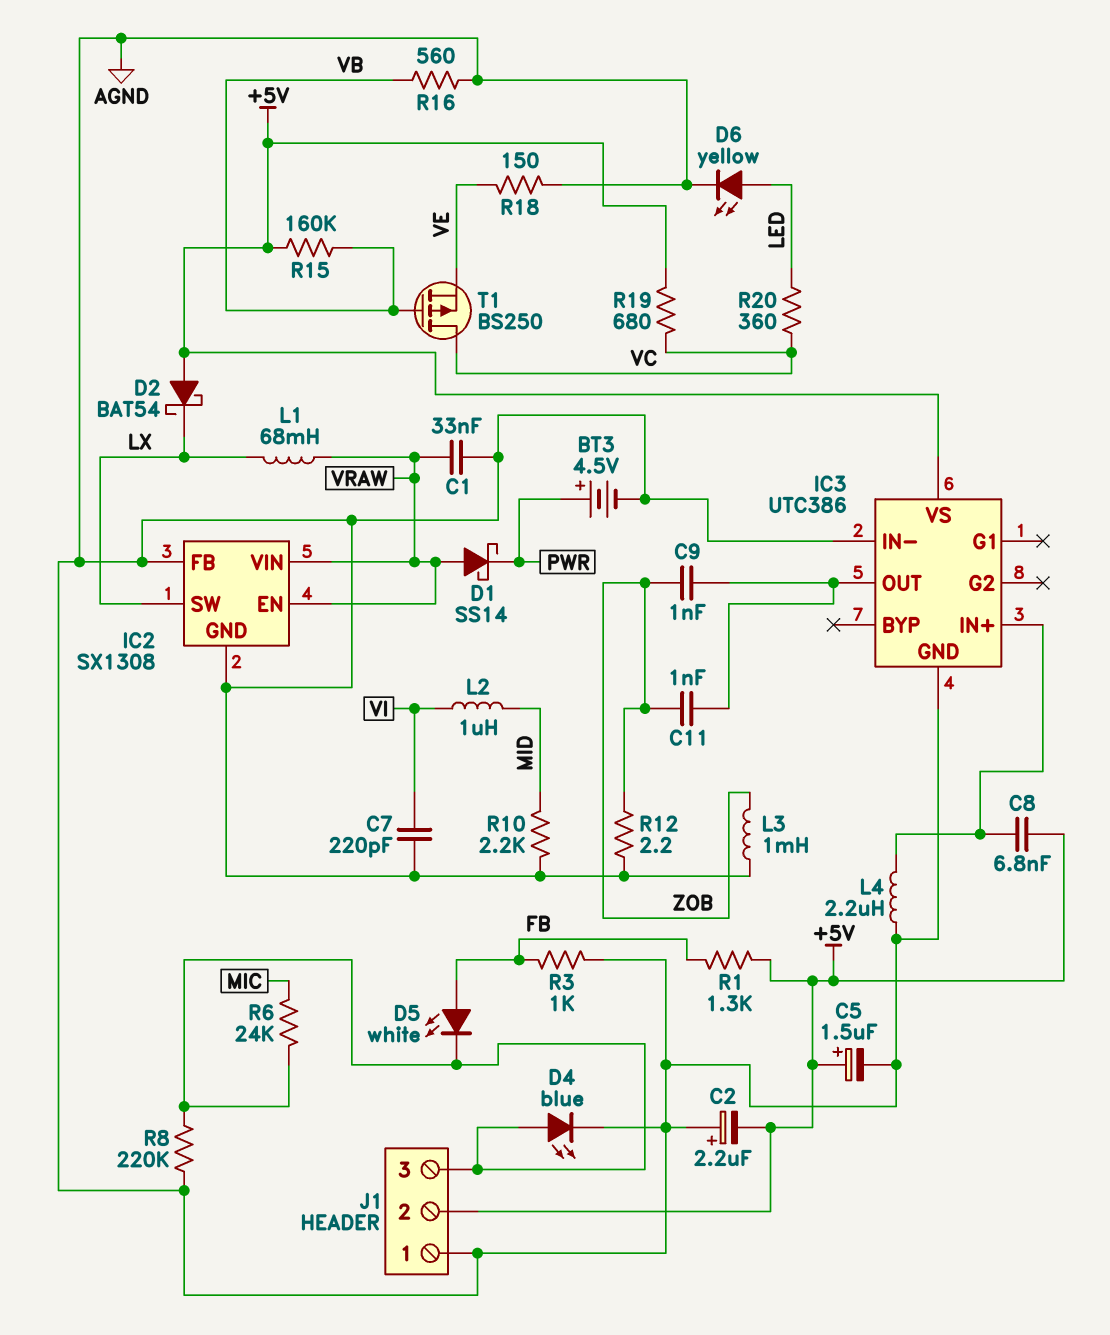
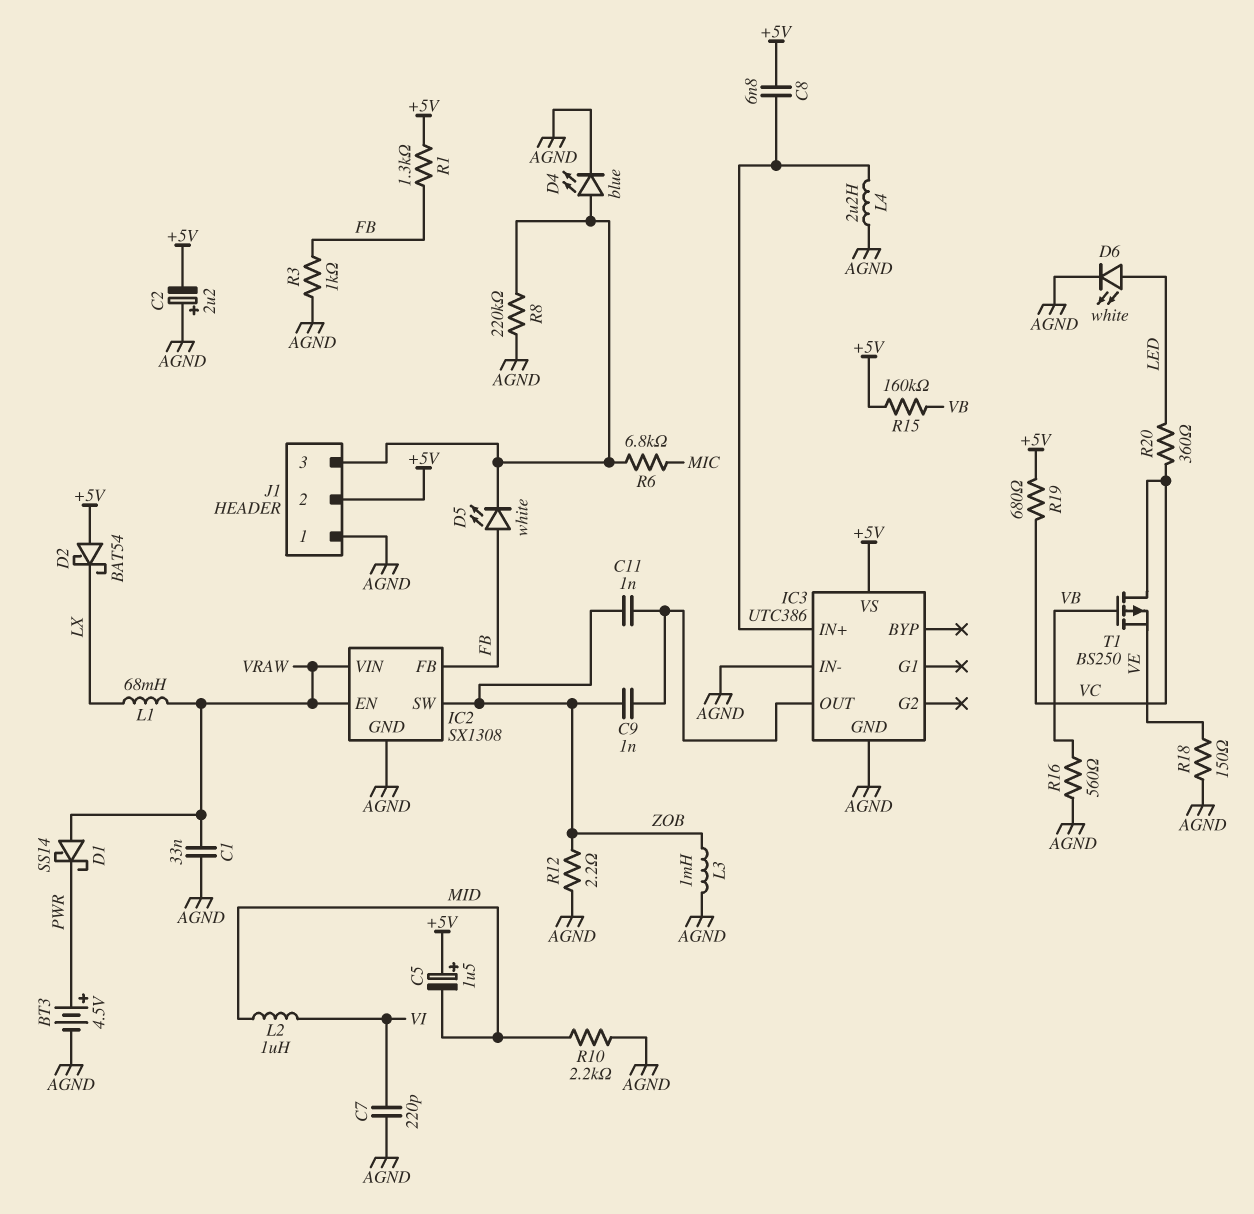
C5: 1.5uF (plus +5V, minus AGND) -> 1.5uF (plus +5V, minus MID)
D6: LED yellow (A LED, K AGND) -> LED white (A LED, K AGND)
IC2 pin FB: AGND -> FB
IC2 pin SW: LX -> ZOB
R6: 24k (J1/3, MIC) -> 6.8k (J1/3, MIC)

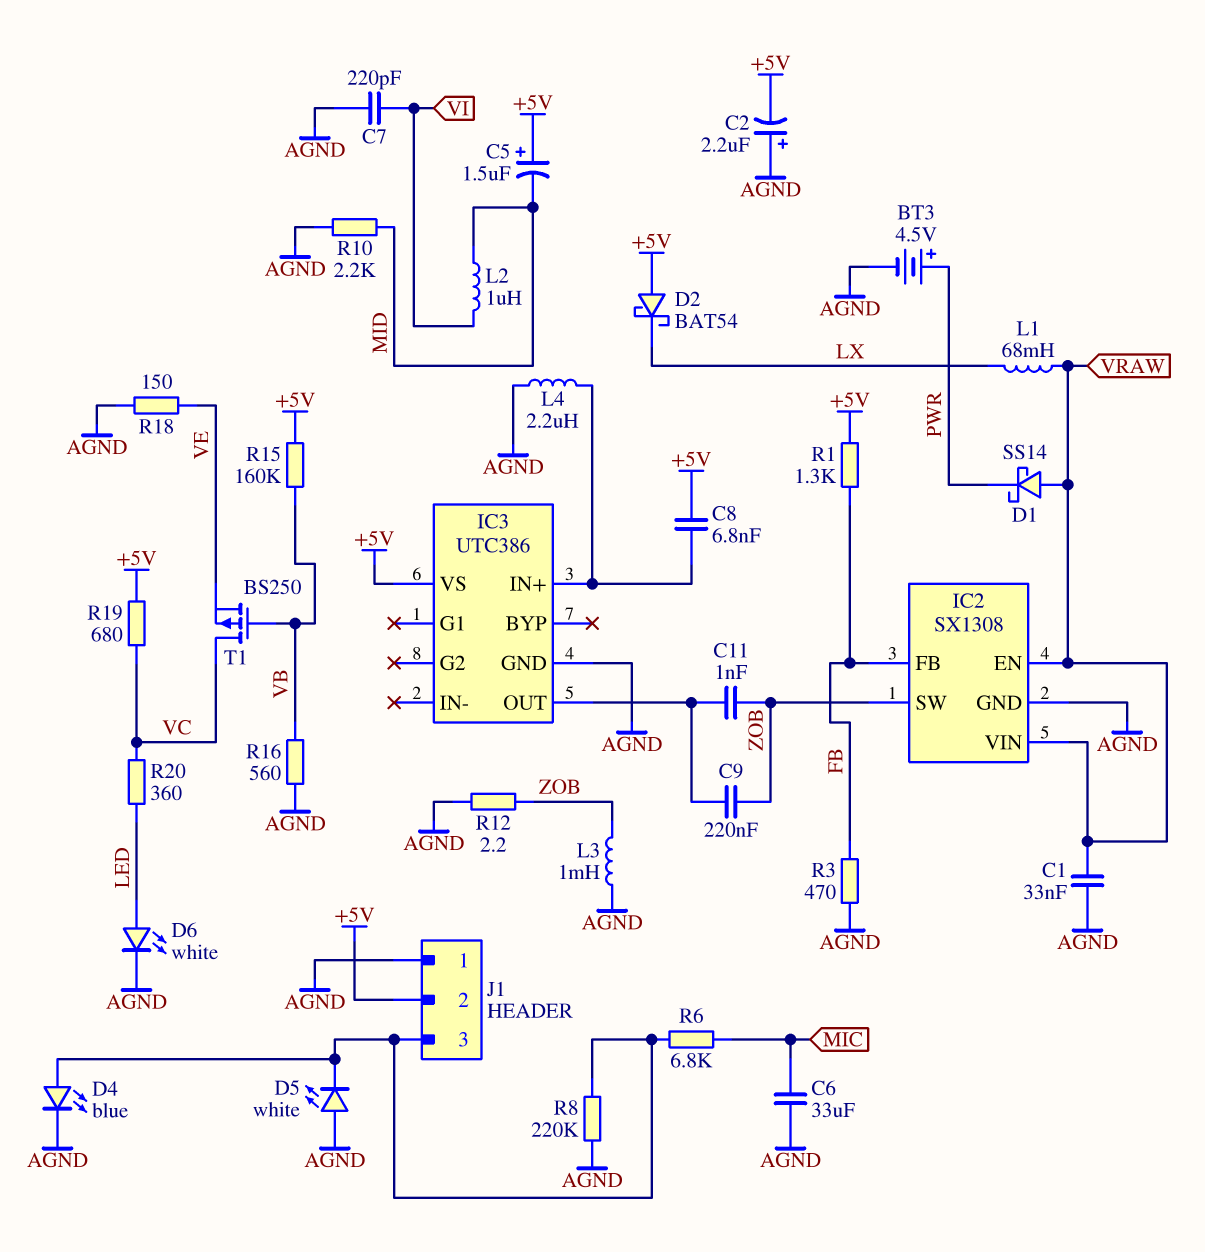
C6: none -> 33uF (AGND, MIC)
C9: 1nF (IC3/OUT, ZOB) -> 220nF (IC3/OUT, ZOB)
D5: LED white (A FB, K J1/3) -> LED white (A AGND, K J1/3)
IC3 pin IN-: AGND -> none
R3: 1k (AGND, FB) -> 470 (AGND, FB)

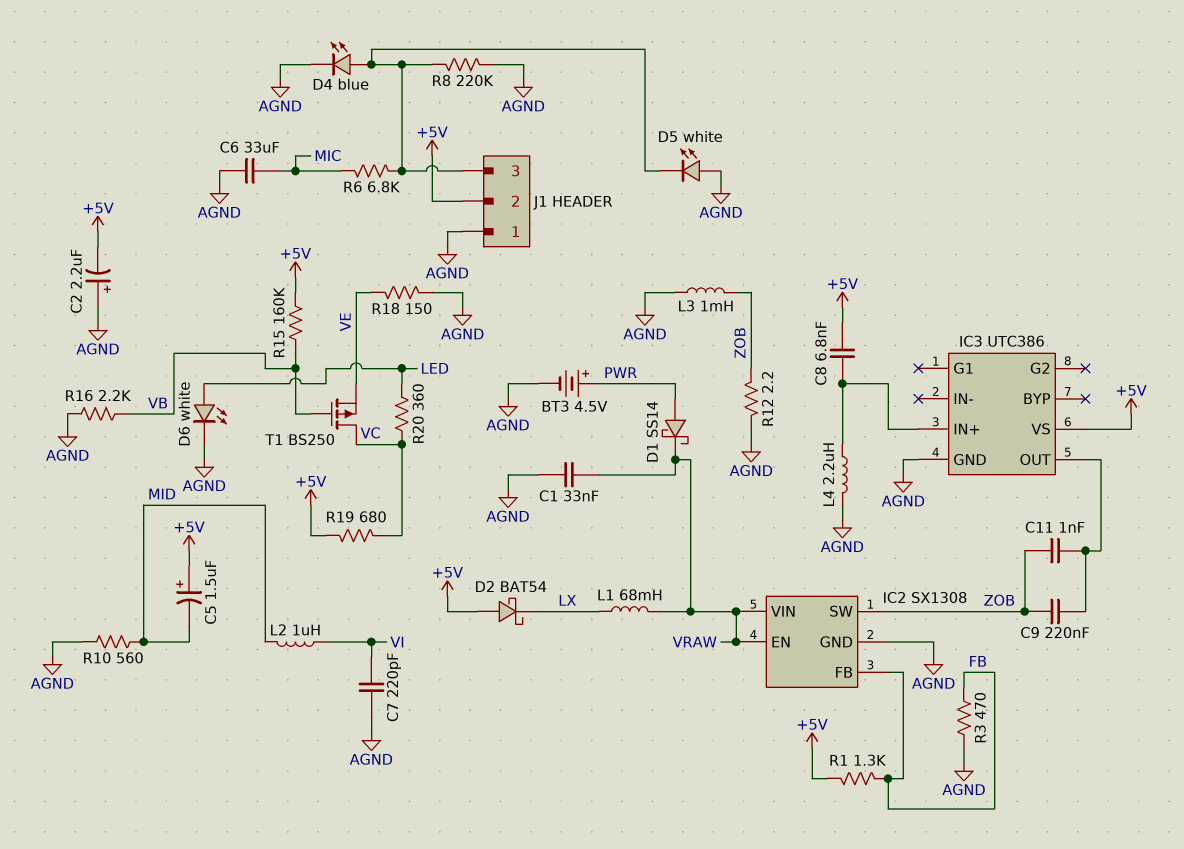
D1: schottky SS14 (A VRAW, K PWR) -> schottky SS14 (A PWR, K VRAW)
R10: 2.2k (AGND, MID) -> 560 (AGND, MID)
R16: 560 (AGND, VB) -> 2.2k (AGND, VB)

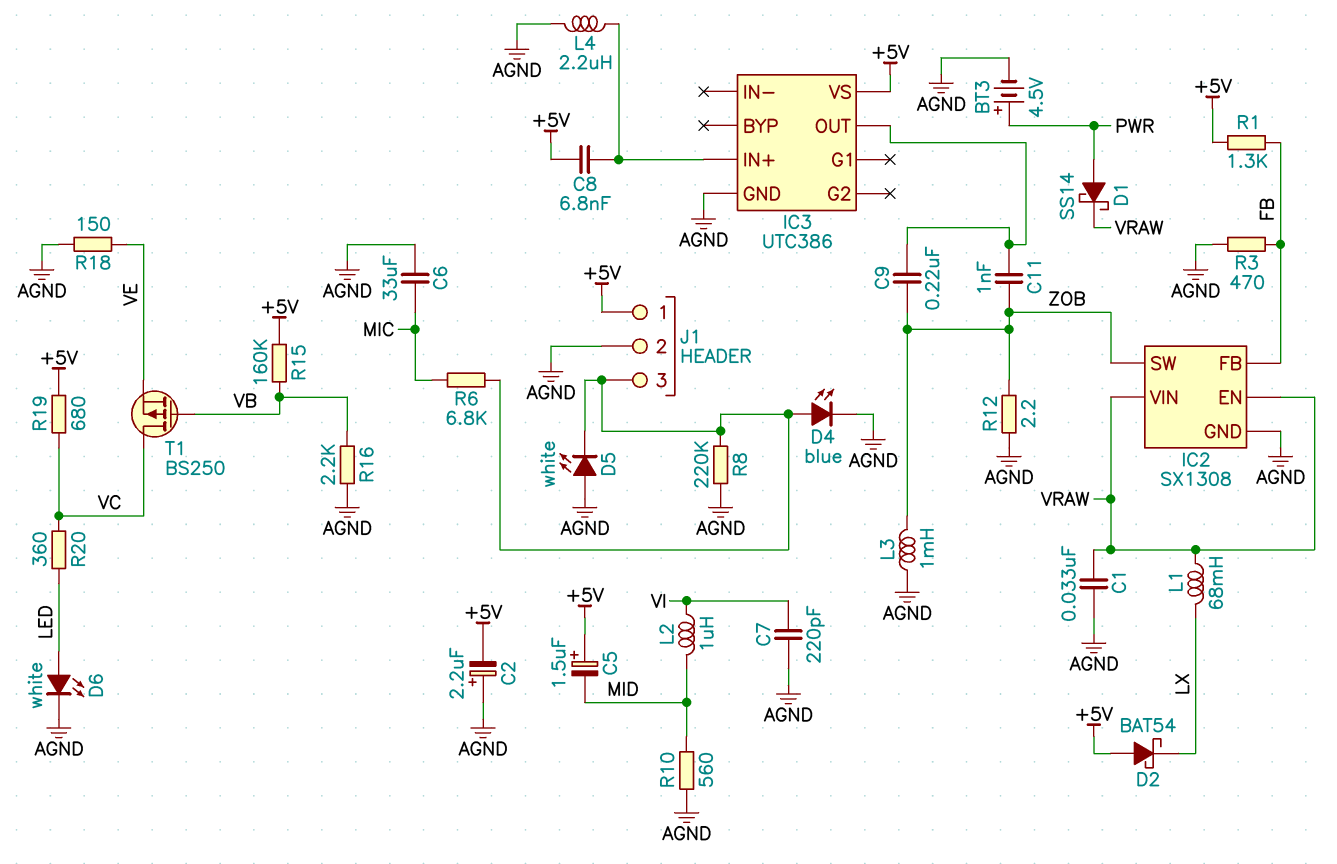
J1 pin 1: AGND -> +5V
J1 pin 2: +5V -> AGND

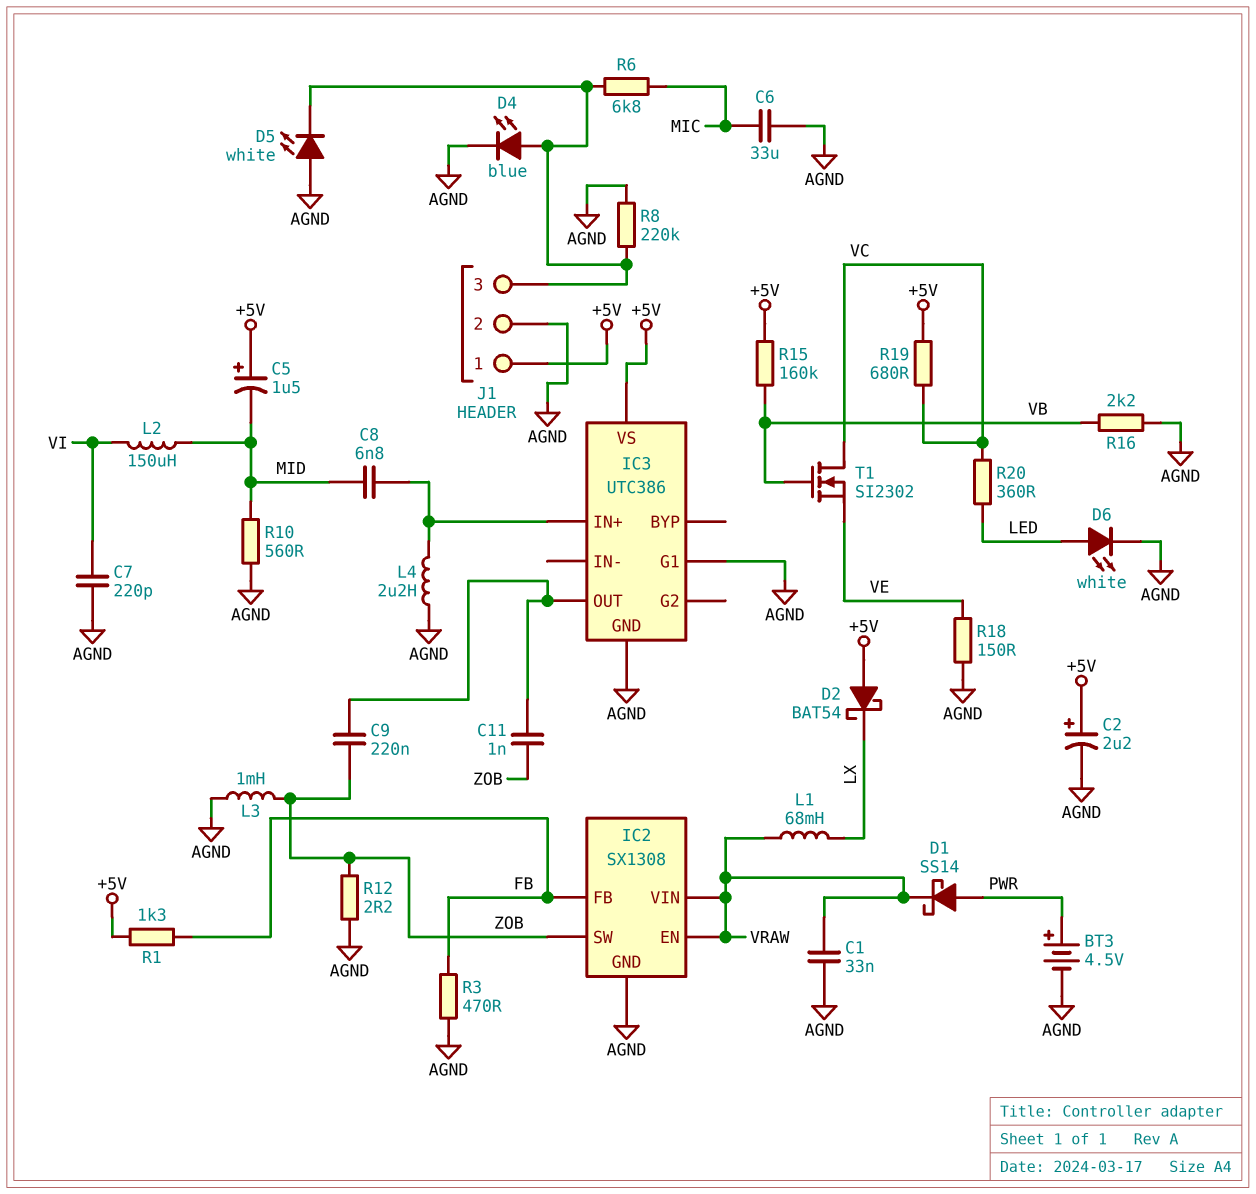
C2: 2.2uF (plus AGND, minus +5V) -> 2.2uF (plus +5V, minus AGND)
C8: 6.8nF (+5V, IC3/IN+) -> 6.8nF (IC3/IN+, MID)
IC3 pin G1: none -> AGND
L2: 1uH (MID, VI) -> 150uH (MID, VI)
T1: PMOS BS250 (G VB, D VC, S VE) -> NMOS SI2302 (G VB, D VC, S VE)

